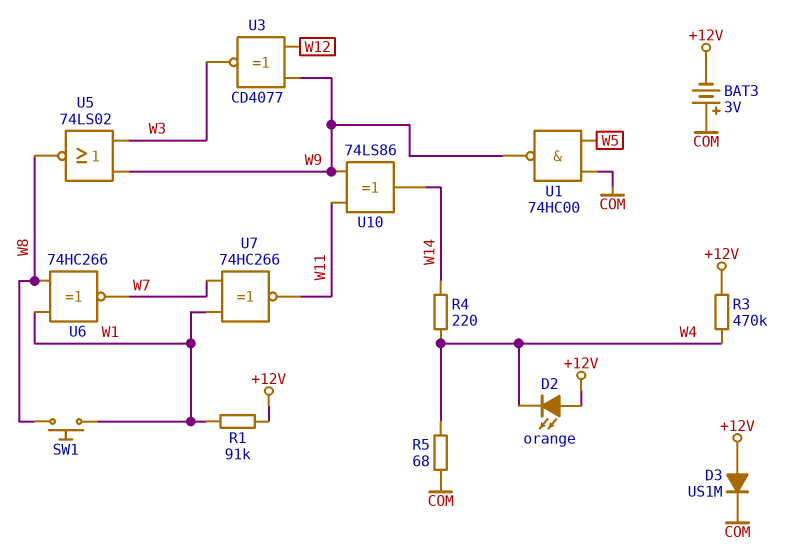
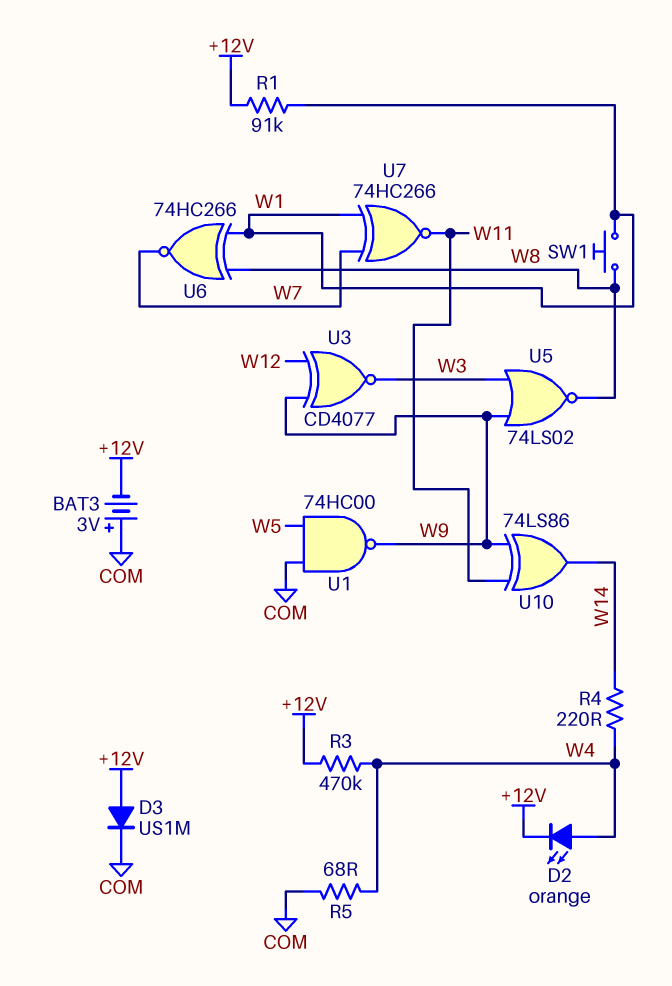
D2: LED orange (A +12V, K W4) -> LED orange (A W4, K +12V)

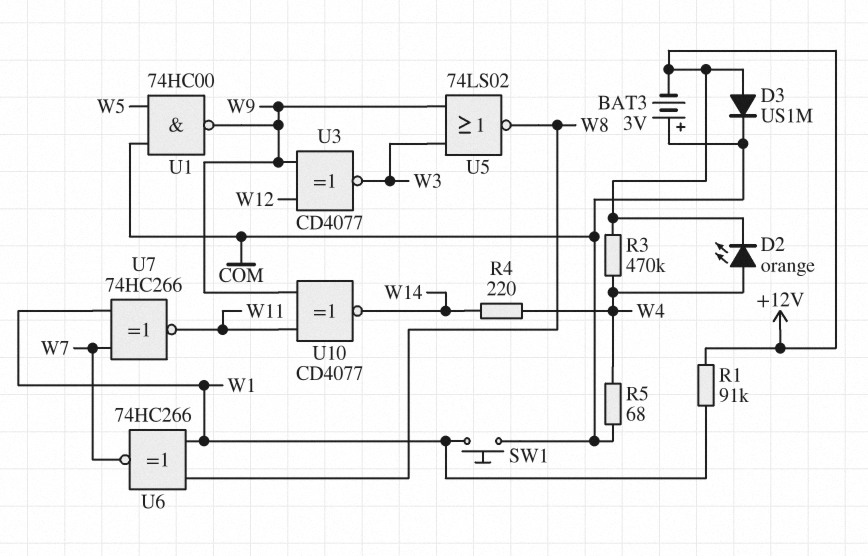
SW1: button (W1, W8) -> button (COM, W1)
U10: XOR 74LS86 (in W9, in W11, out W14) -> XNOR CD4077 (in W9, in W11, out W14)

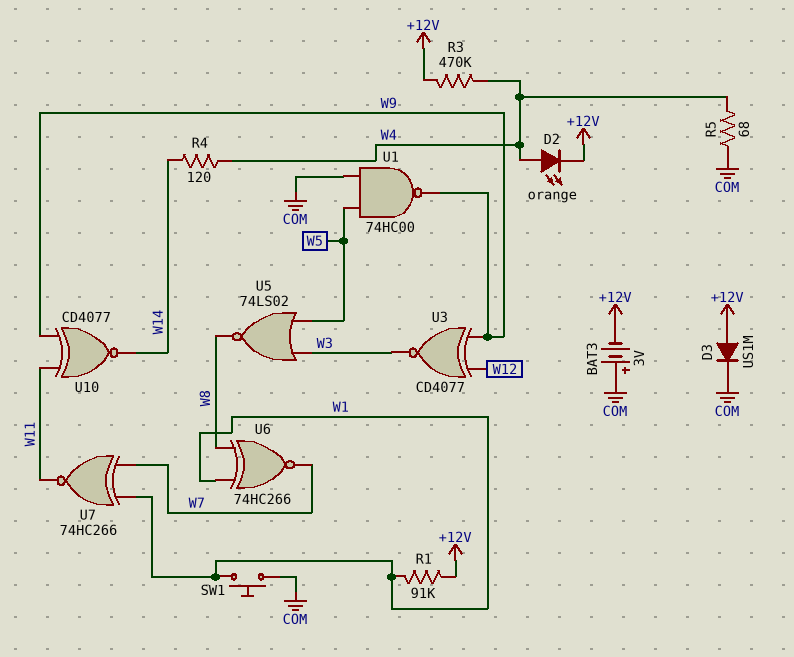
R4: 220 (W4, W14) -> 120 (W4, W14)
U5: NOR 74LS02 (in W3, in W9, out W8) -> NOR 74LS02 (in W3, in W5, out W8)

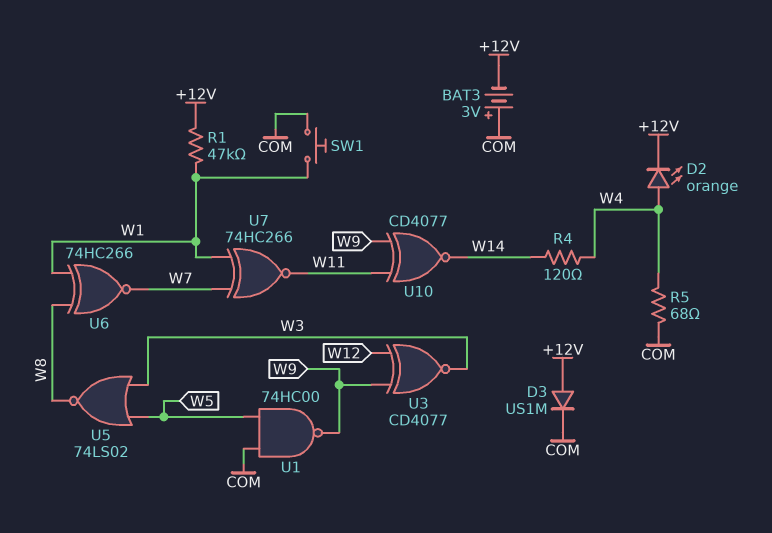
R1: 91k (+12V, W1) -> 47k (+12V, W1)
R3: 470k (+12V, W4) -> none

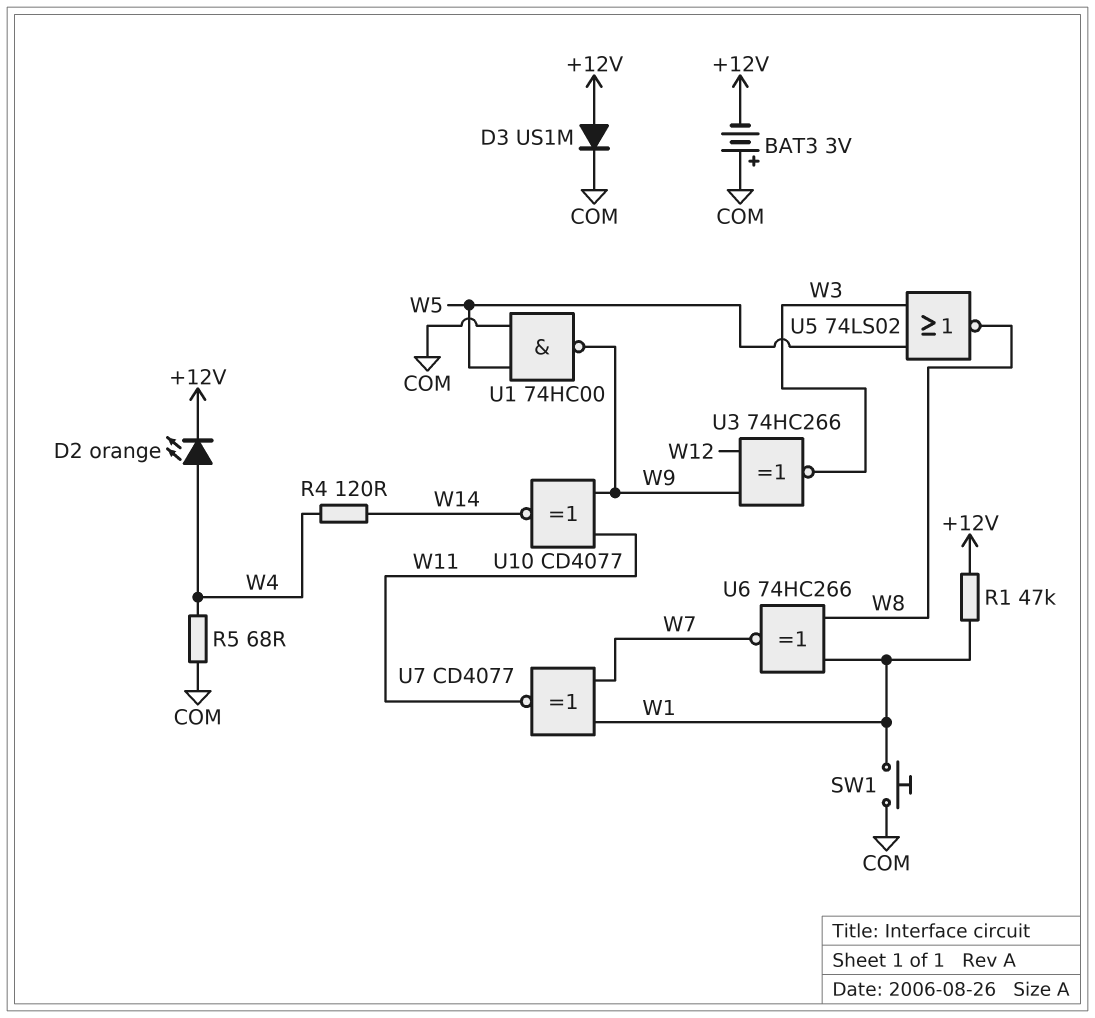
U3: XNOR CD4077 (in W9, in W12, out W3) -> XNOR 74HC266 (in W9, in W12, out W3)
U7: XNOR 74HC266 (in W1, in W7, out W11) -> XNOR CD4077 (in W1, in W7, out W11)

